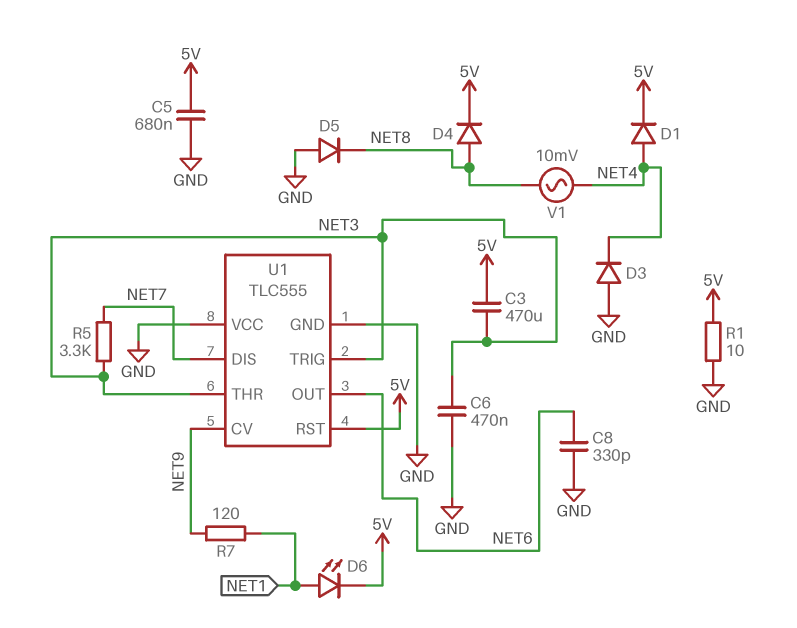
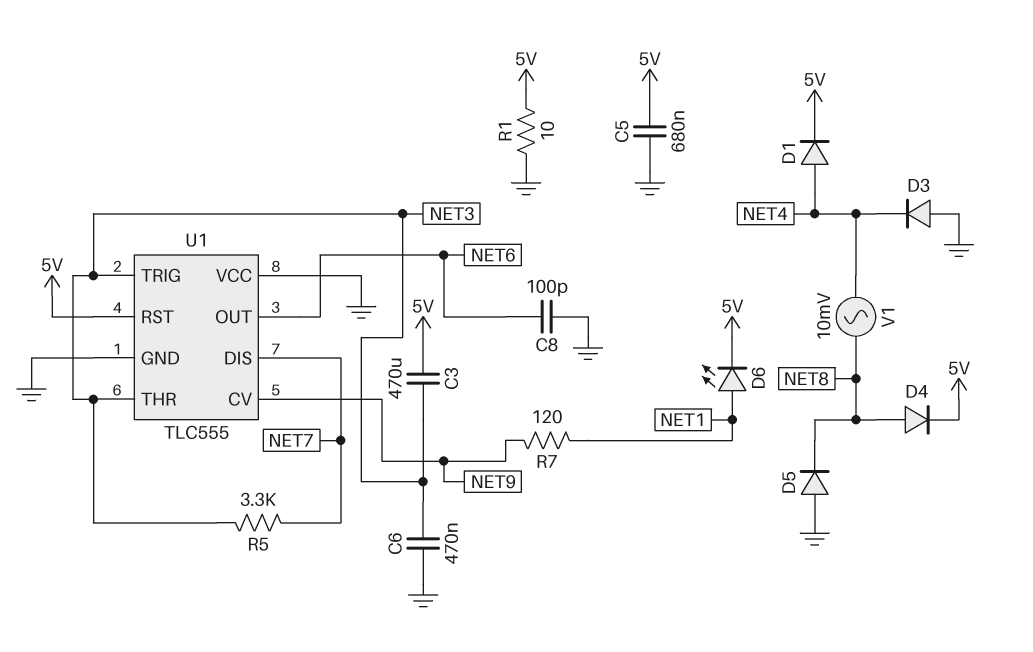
C8: 330pF (GND, NET6) -> 100pF (GND, NET6)

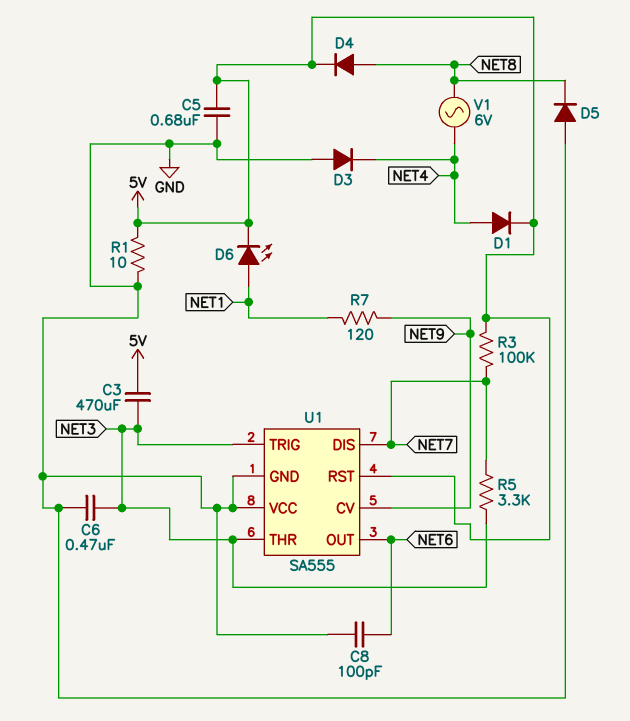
R3: none -> 100k (5V, NET7)
U1: TLC555 -> SA555
V1: AC 10mV (NET4, NET8) -> AC 6V (NET4, NET8)

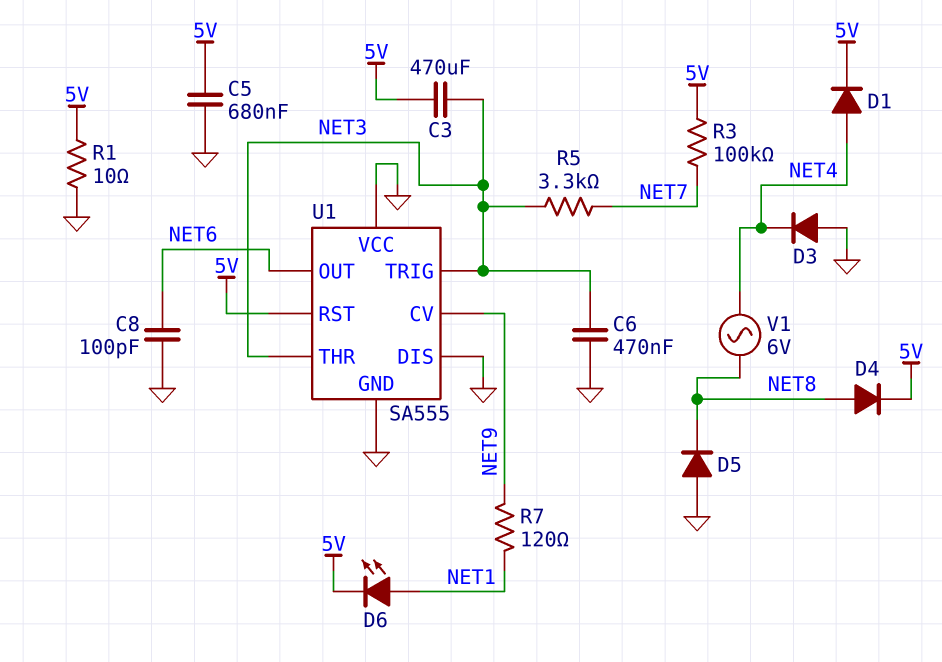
U1 pin DIS: NET7 -> GND

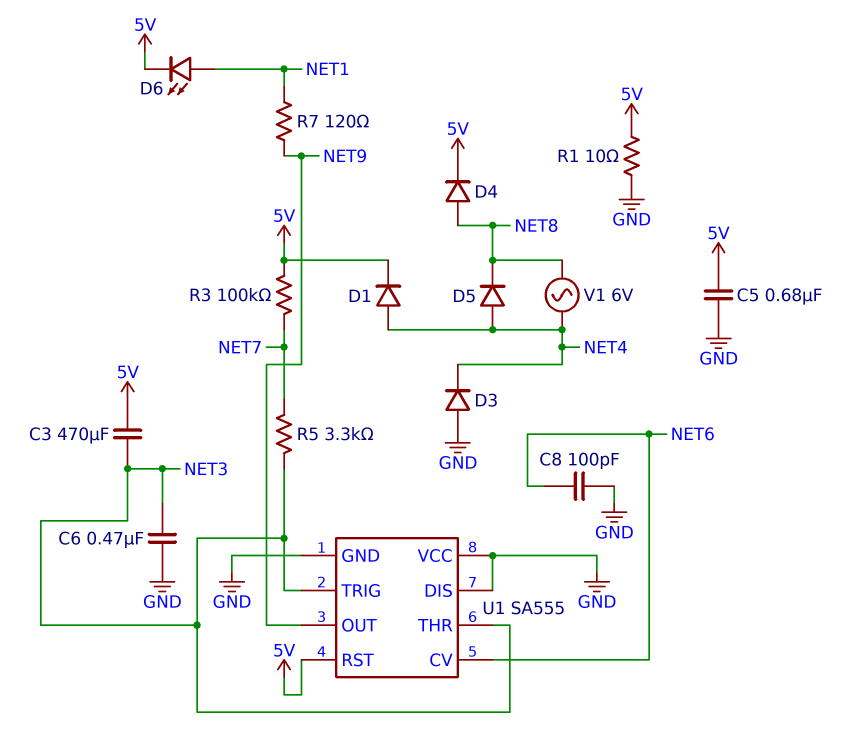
D5: diode (A GND, K NET8) -> diode (A NET4, K NET8)
U1 pin CV: NET9 -> NET6
U1 pin OUT: NET6 -> NET9

